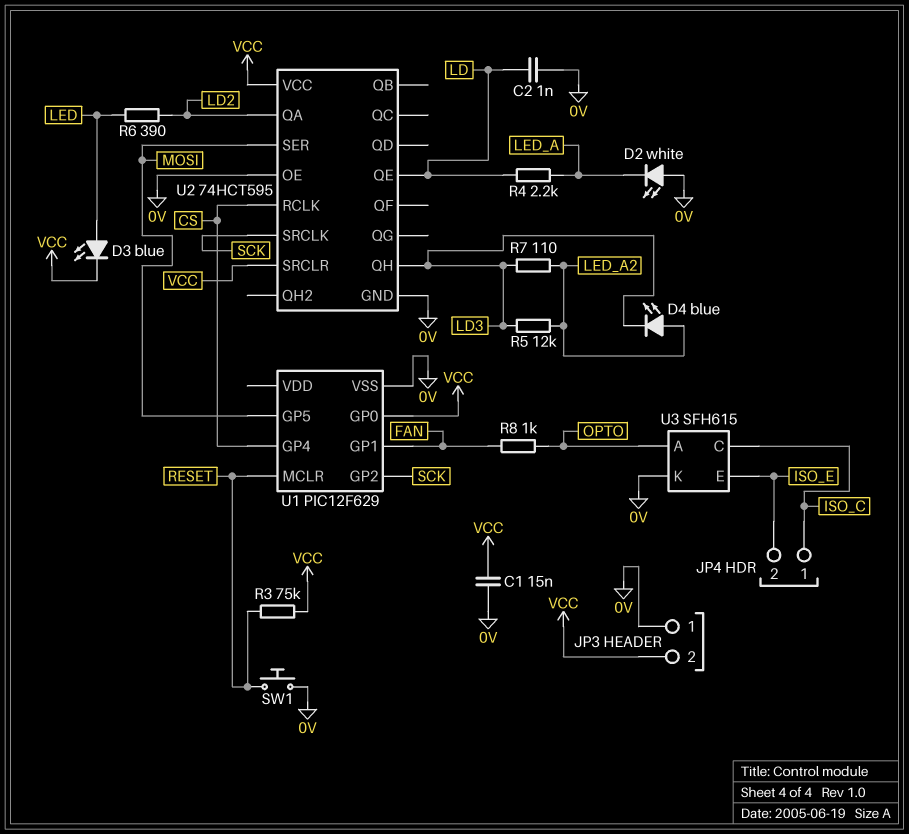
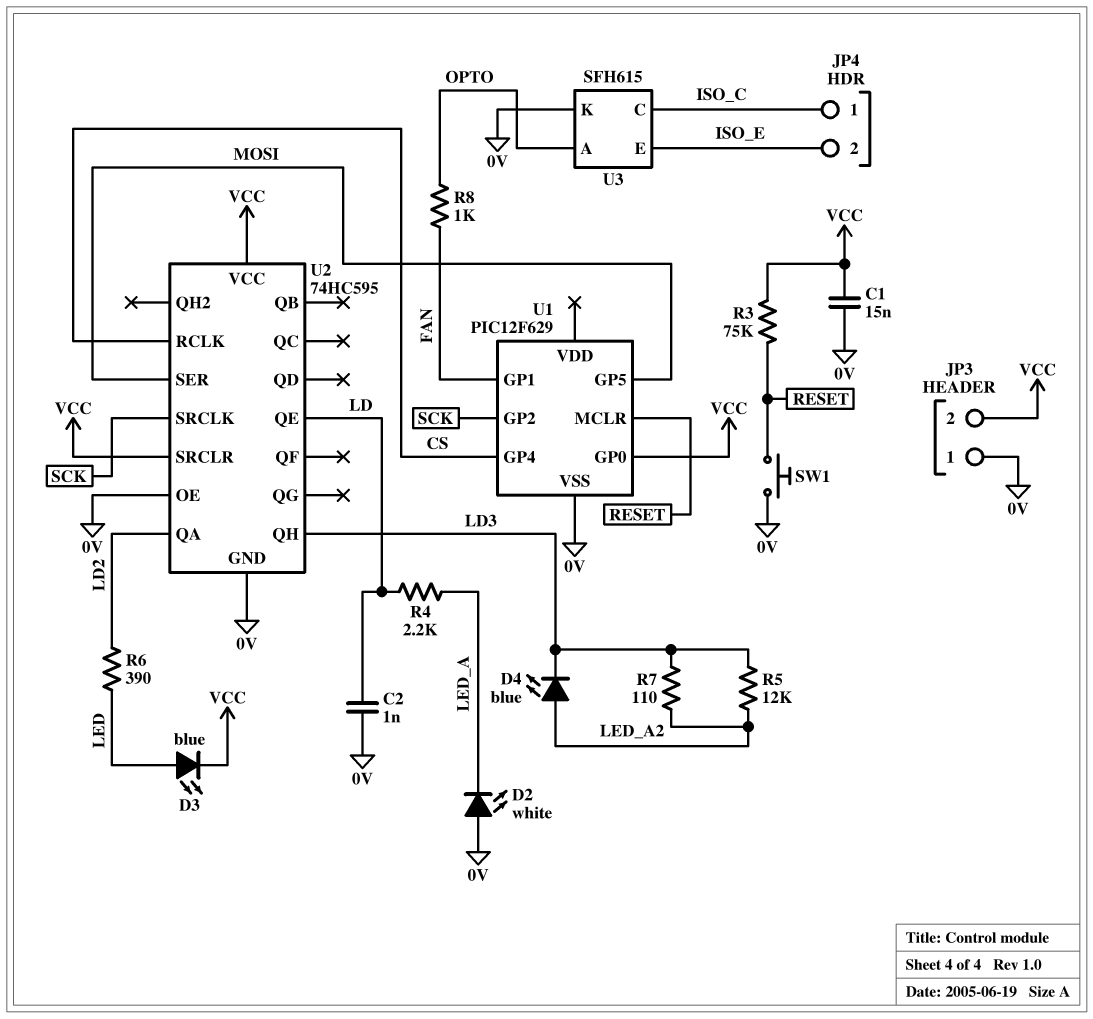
U2: 74HCT595 -> 74HC595

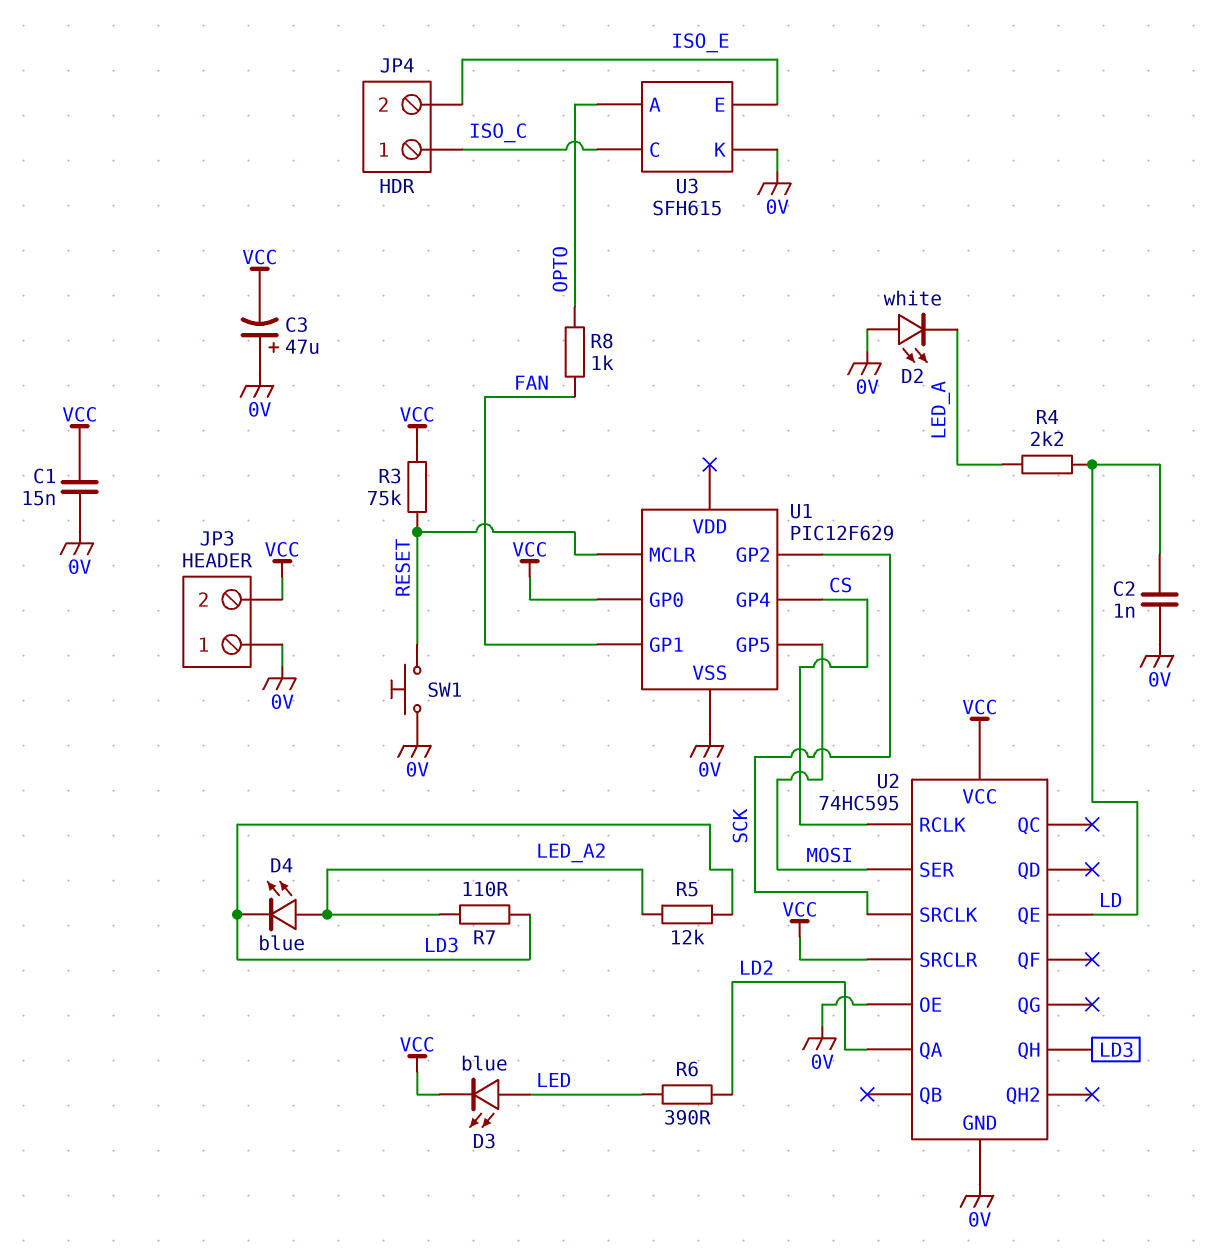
C3: none -> 47uF (plus 0V, minus VCC)

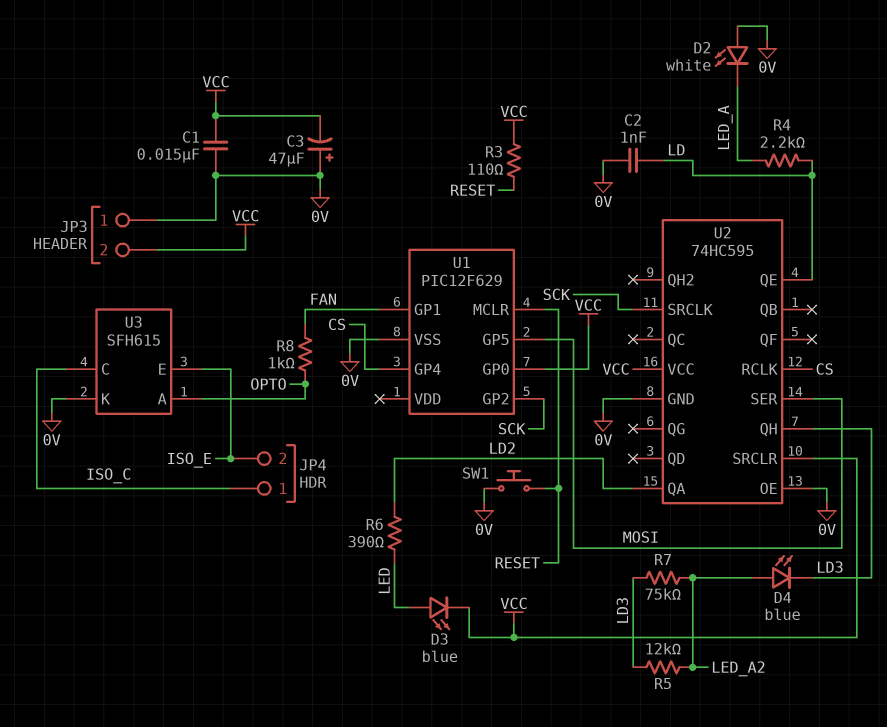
R3: 75k (RESET, VCC) -> 110 (RESET, VCC)
R7: 110 (LD3, LED_A2) -> 75k (LD3, LED_A2)

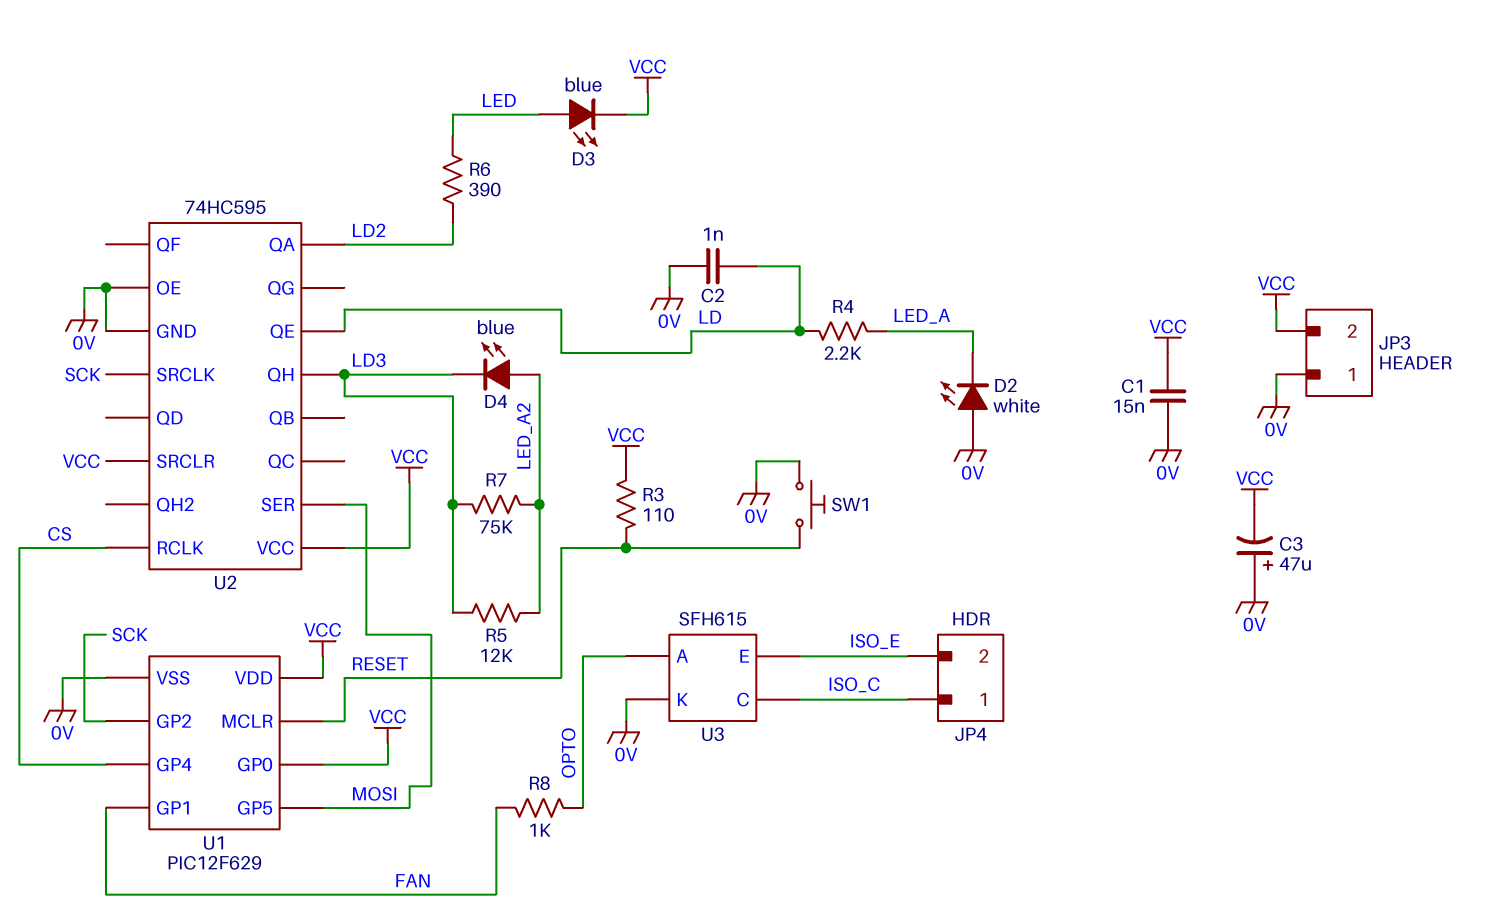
U1 pin VDD: none -> VCC

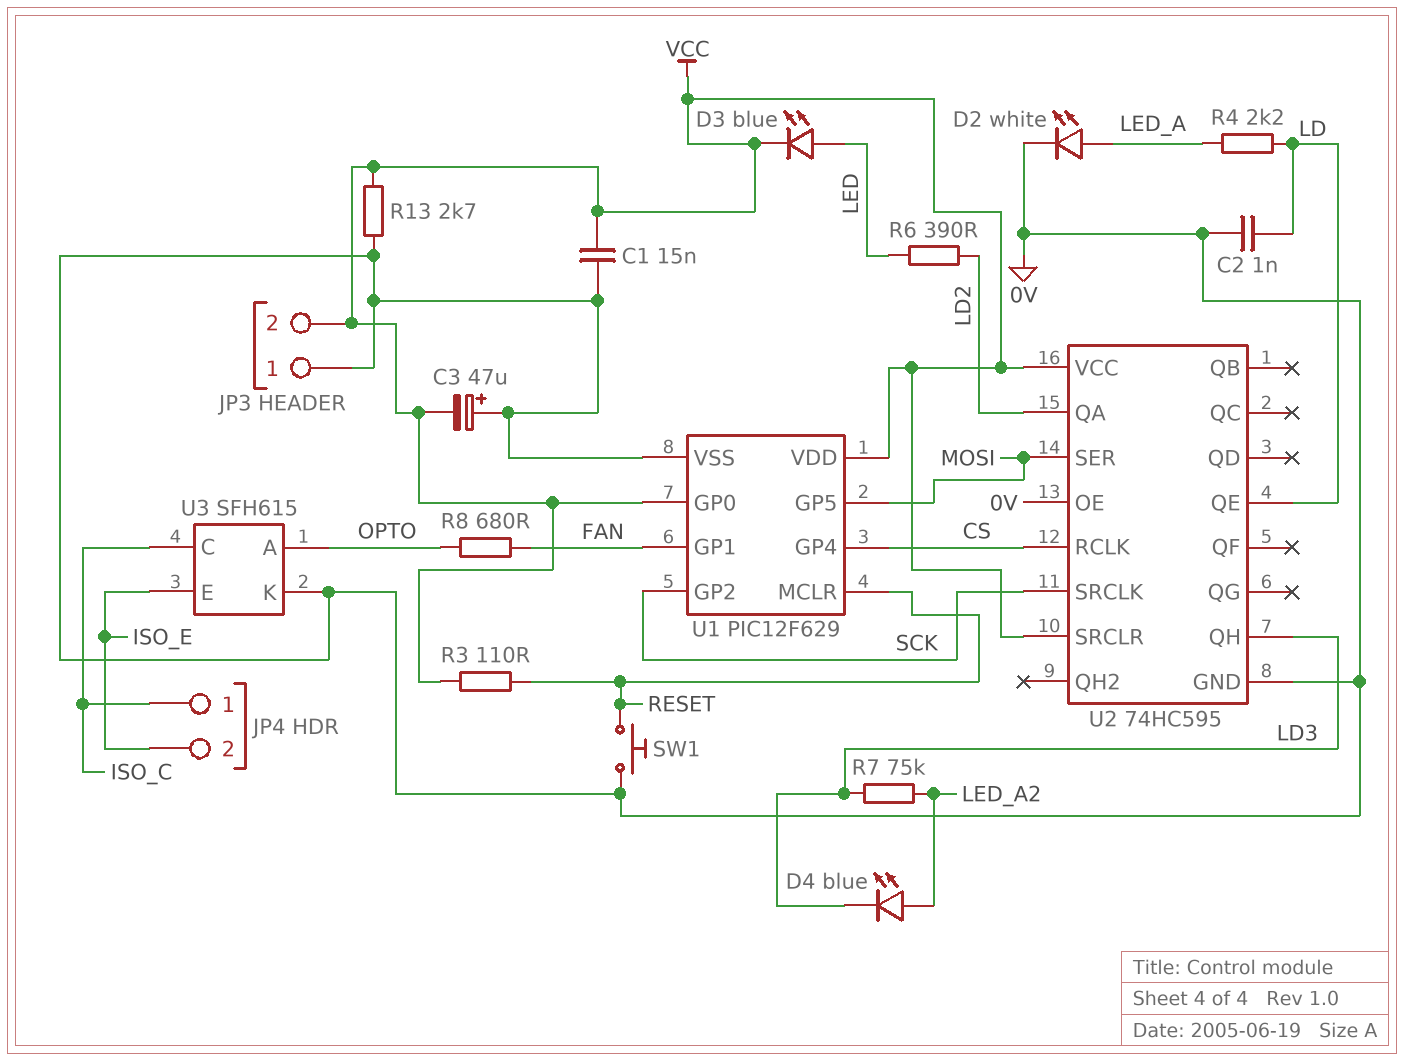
D2: LED white (A 0V, K LED_A) -> LED white (A LED_A, K 0V)
R5: 12k (LD3, LED_A2) -> none
R8: 1k (FAN, OPTO) -> 680 (FAN, OPTO)
R13: none -> 2.7k (0V, VCC)

